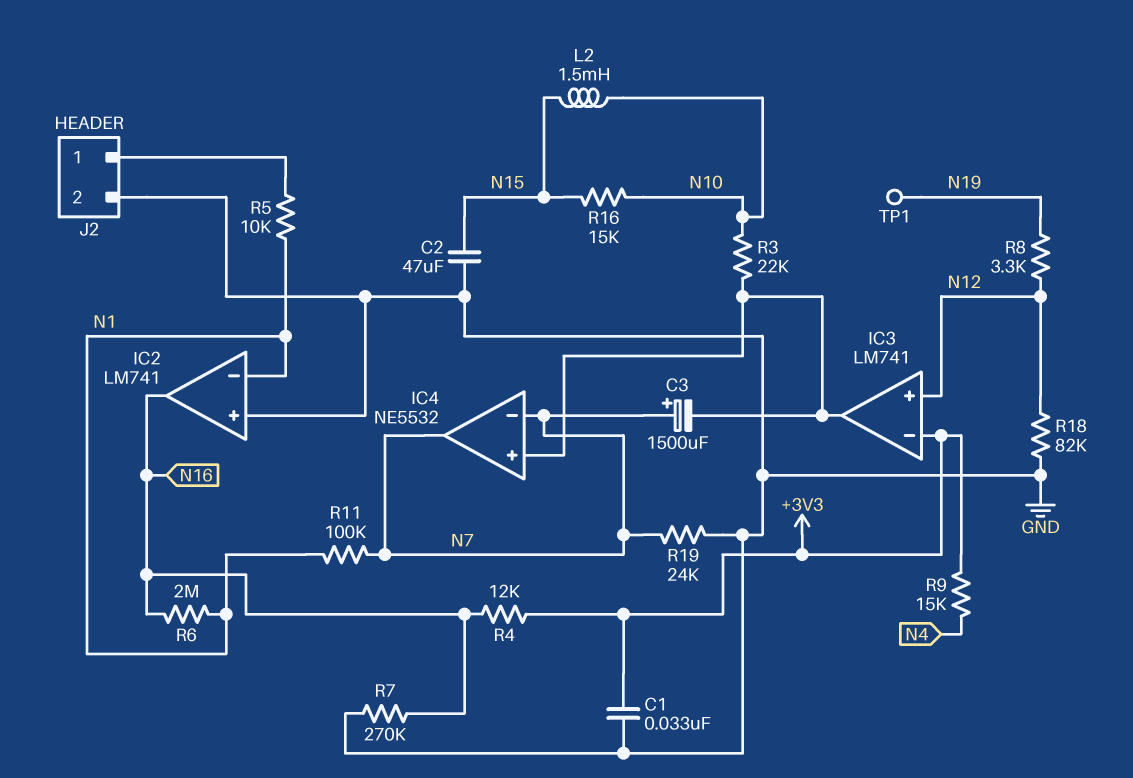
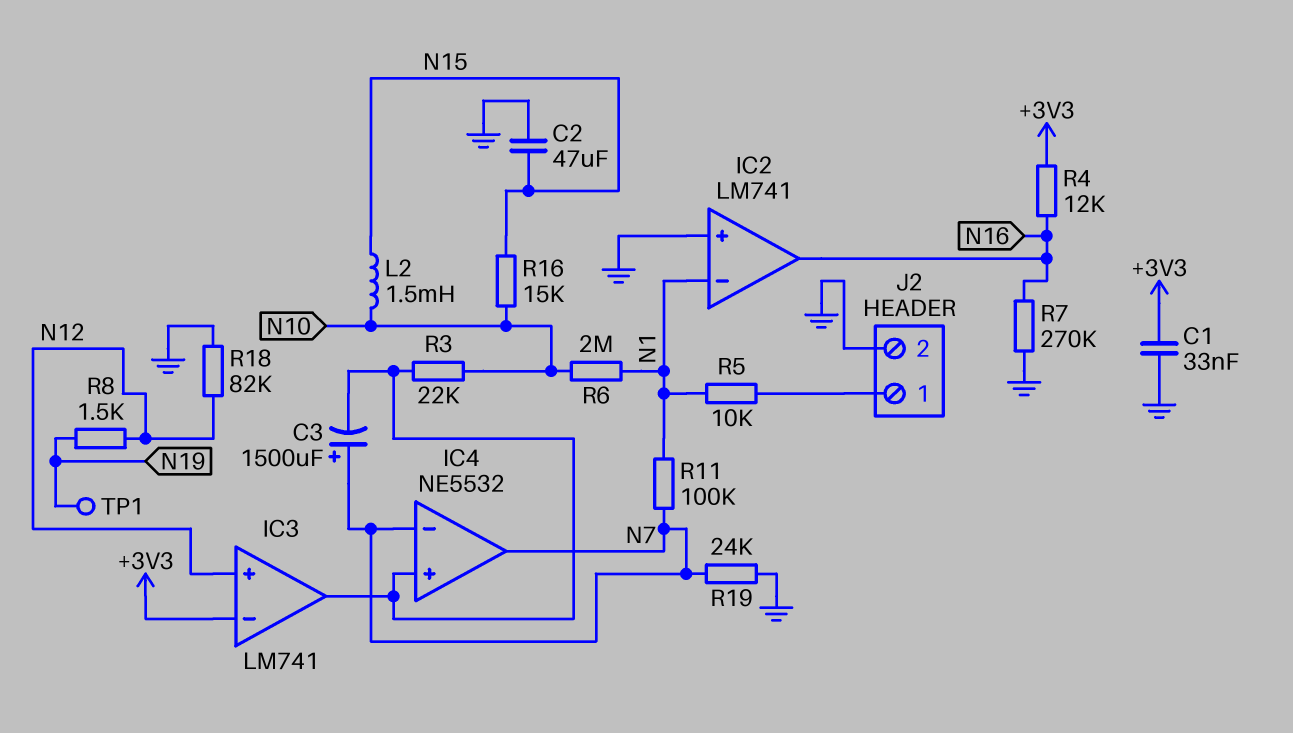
R6: 2M (N1, N16) -> 2M (N1, N10)
R8: 3.3k (N12, N19) -> 1.5k (N12, N19)
R9: 15k (+3V3, N4) -> none

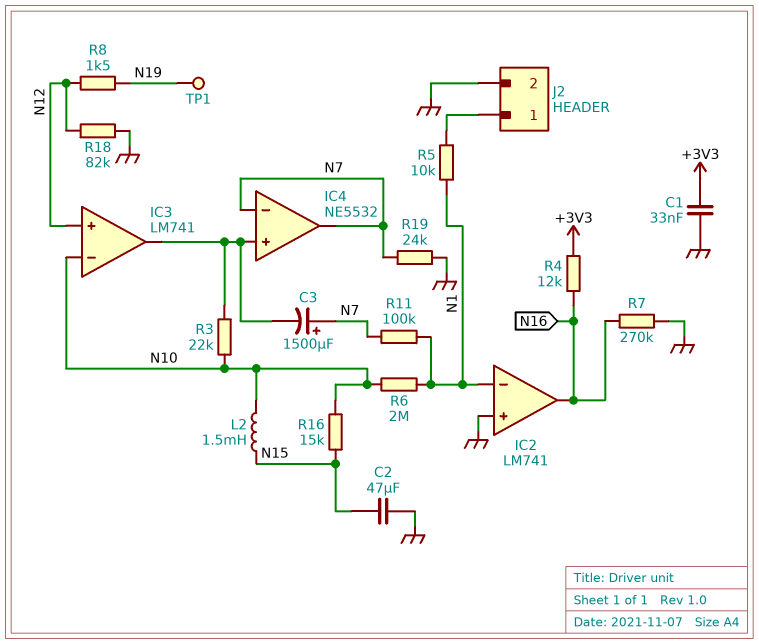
IC3 pin in-: +3V3 -> N10

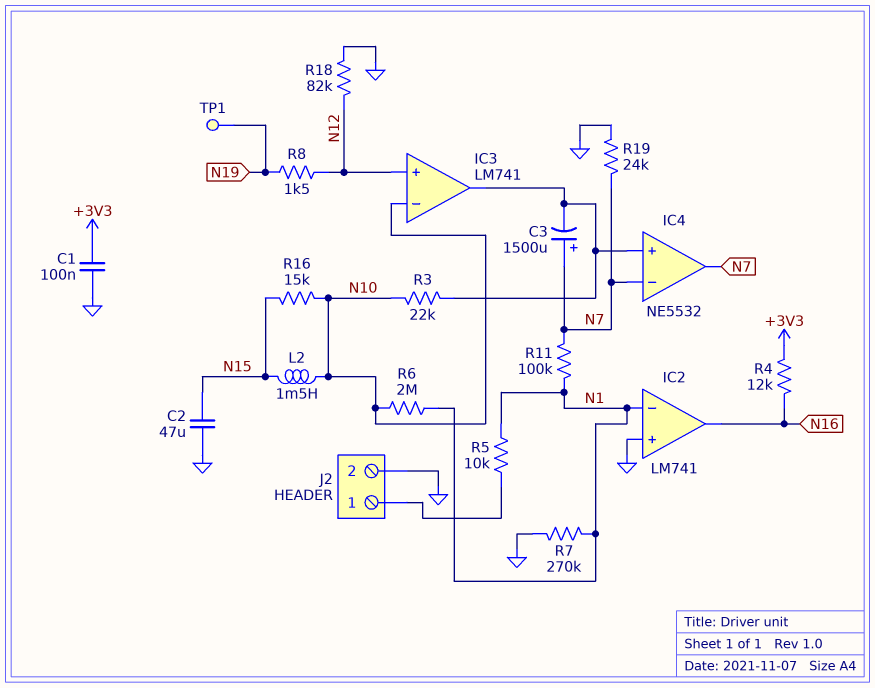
C1: 33nF (+3V3, GND) -> 100nF (+3V3, GND)
R7: 270k (GND, N16) -> 270k (GND, N1)

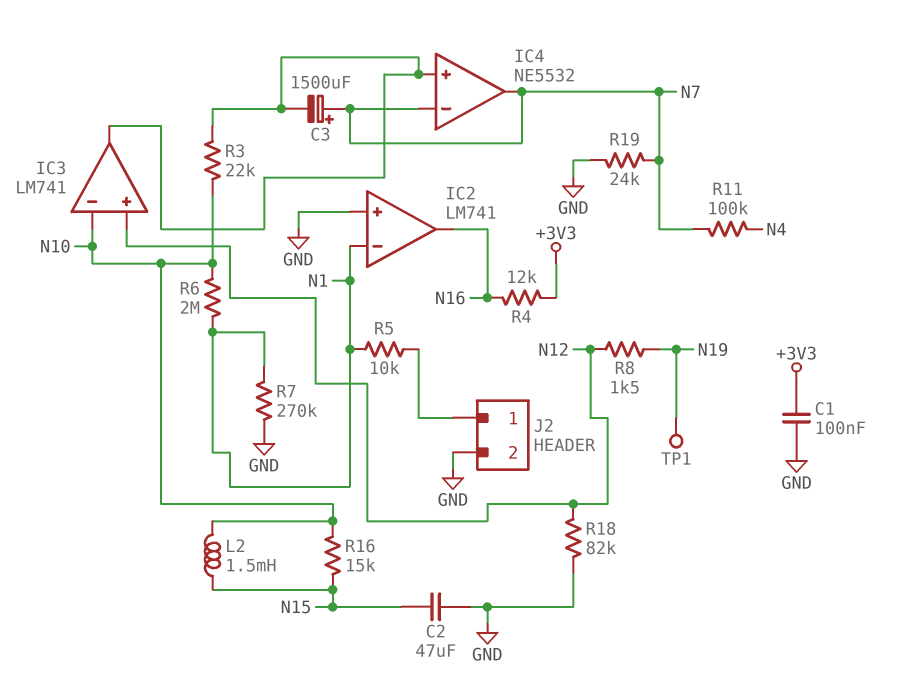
R11: 100k (N1, N7) -> 100k (N4, N7)

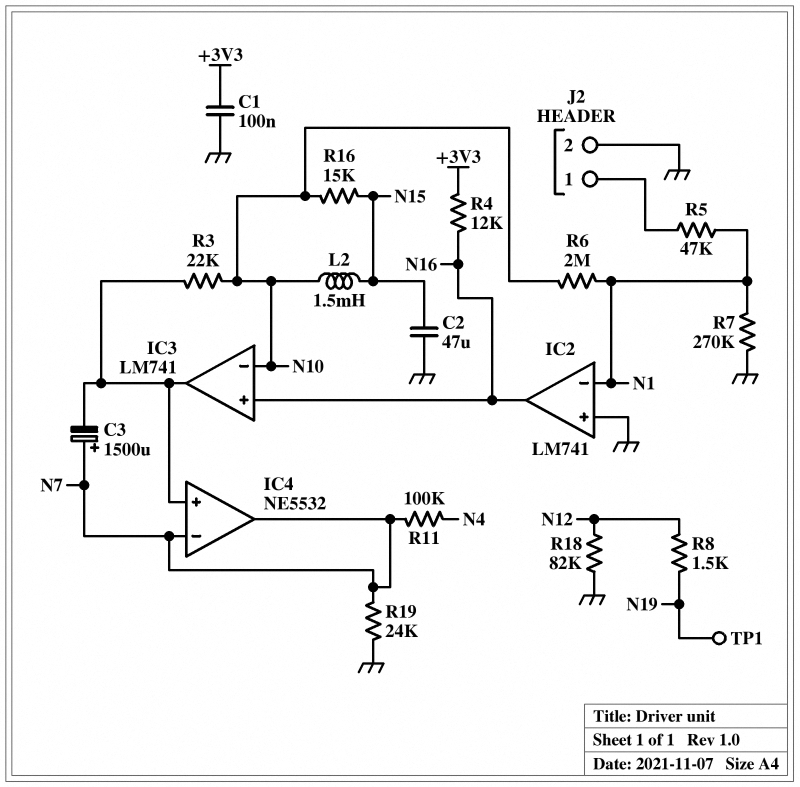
IC3 pin in+: N12 -> N16
R5: 10k (J2/1, N1) -> 47k (J2/1, N1)

